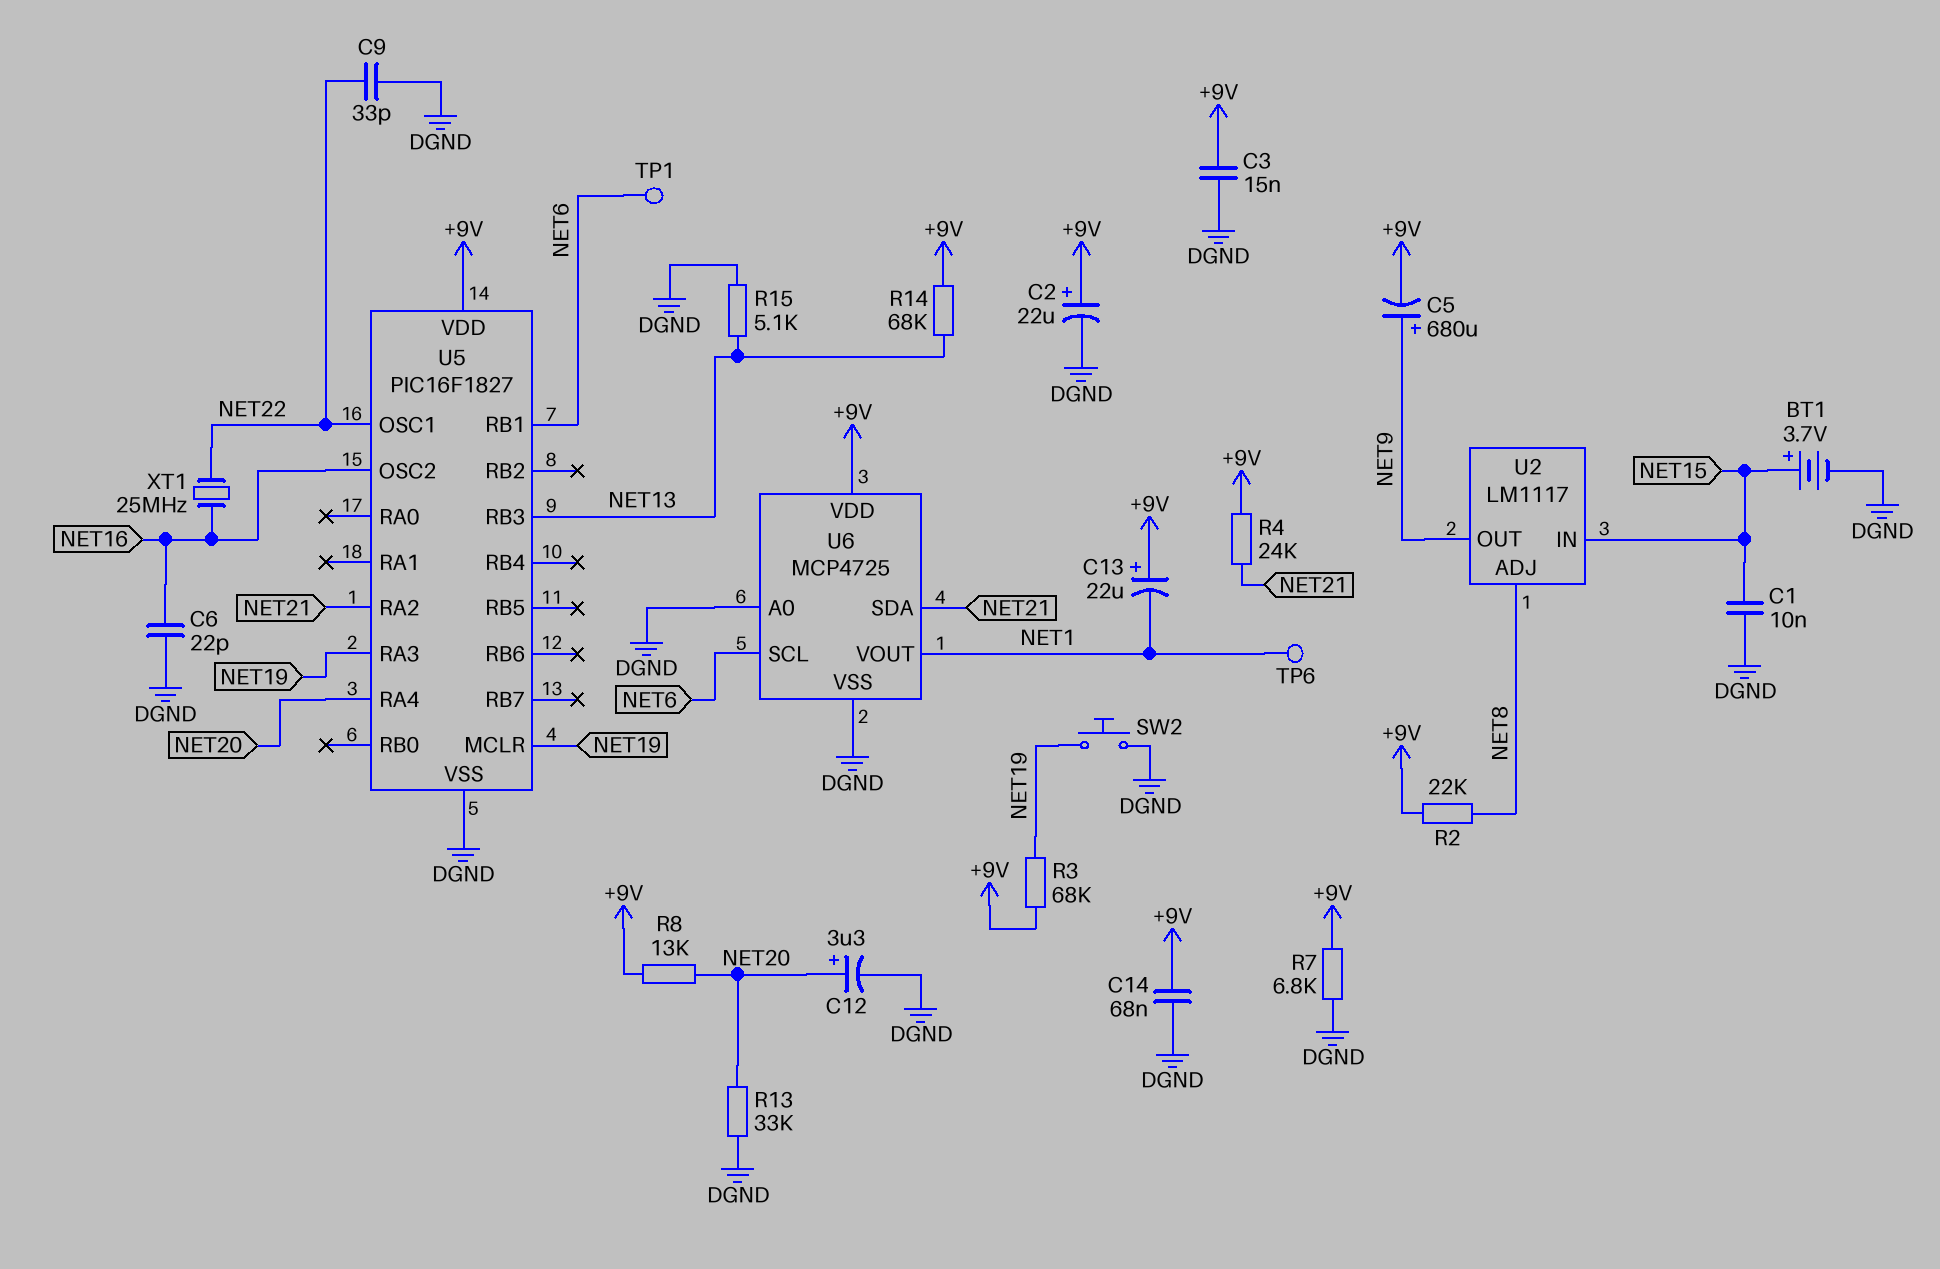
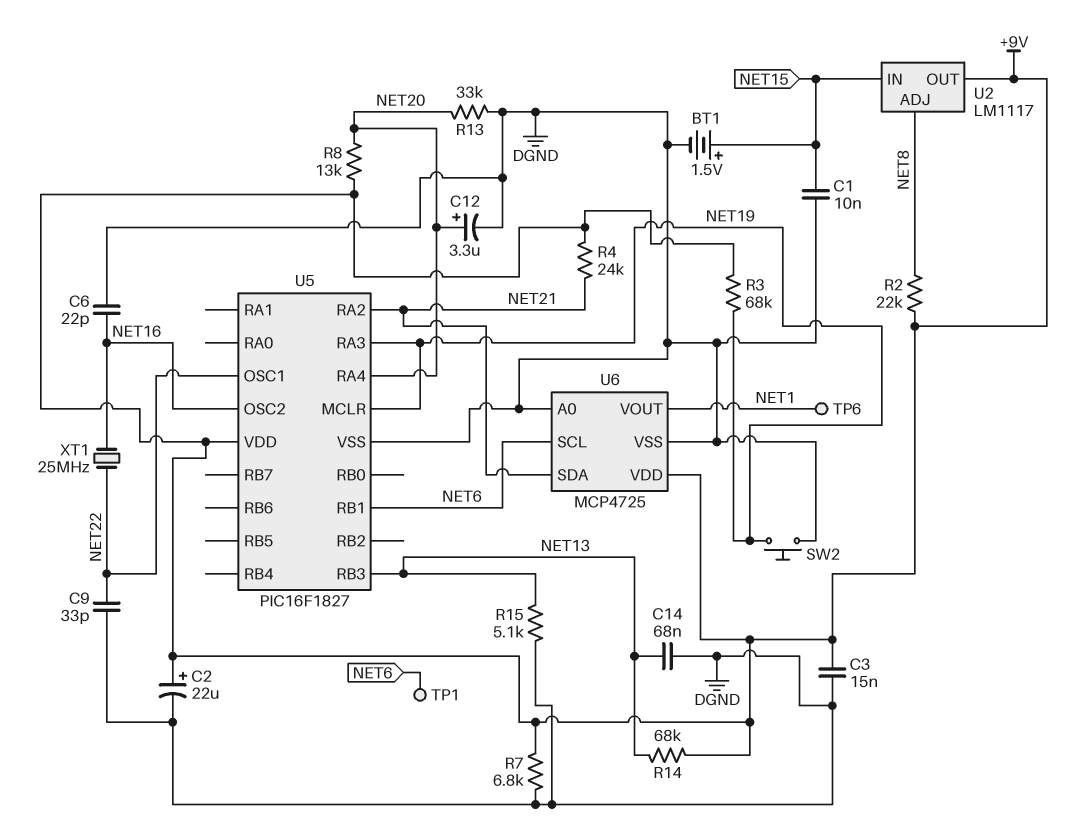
BT1: 3.7V (plus NET15, minus DGND) -> 1.5V (plus NET15, minus DGND)
C5: 680uF (plus NET9, minus +9V) -> none
C13: 22uF (plus +9V, minus NET1) -> none
C14: 68nF (+9V, DGND) -> 68nF (DGND, NET13)
U2 pin OUT: NET9 -> +9V

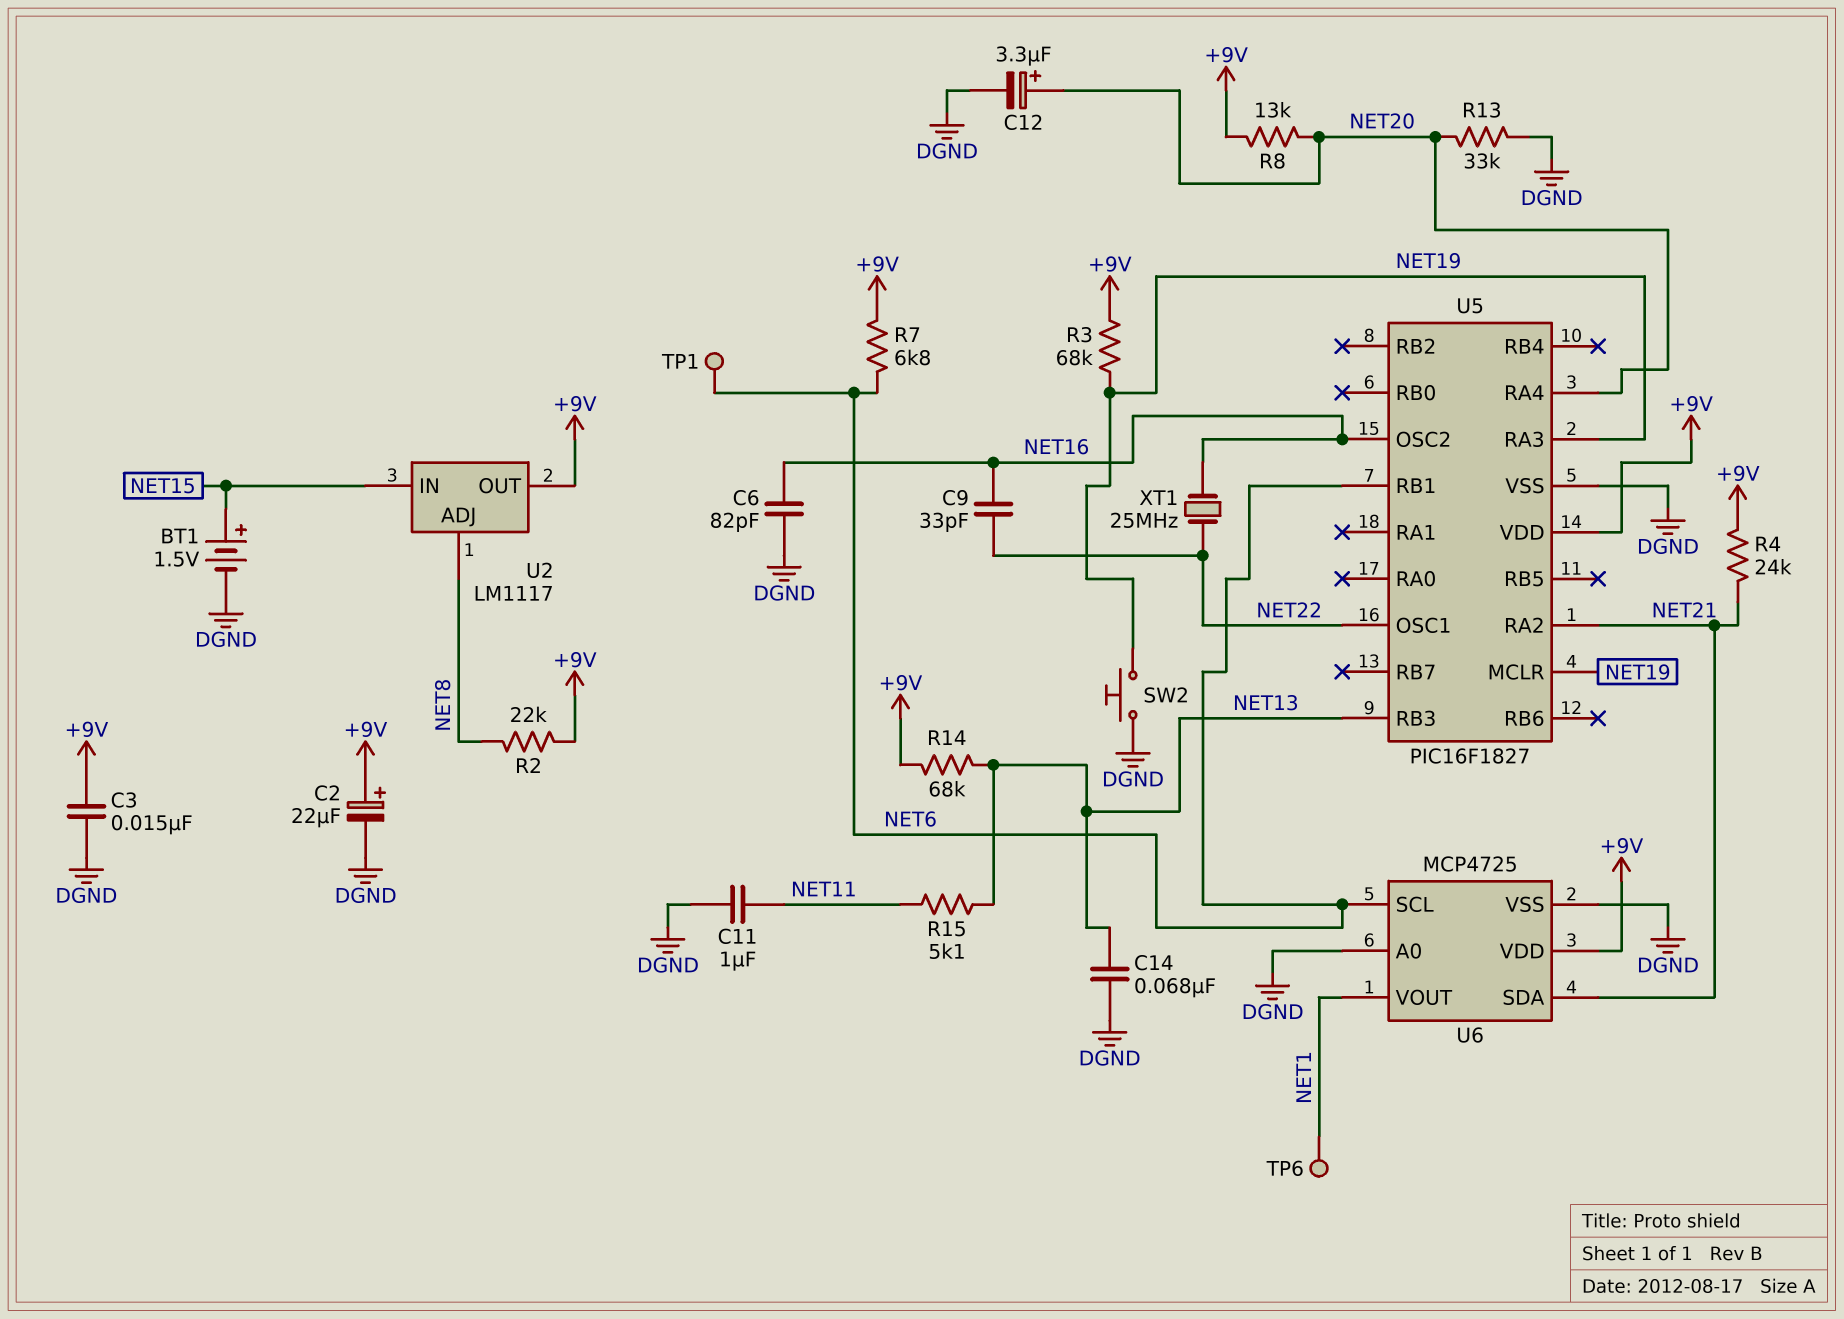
C1: 10nF (DGND, NET15) -> none
C6: 22pF (DGND, NET16) -> 82pF (DGND, NET16)
C9: 33pF (DGND, NET22) -> 33pF (NET16, NET22)
C11: none -> 1uF (DGND, NET11)
R7: 6.8k (+9V, DGND) -> 6.8k (+9V, NET6)
R15: 5.1k (DGND, NET13) -> 5.1k (NET11, NET13)

